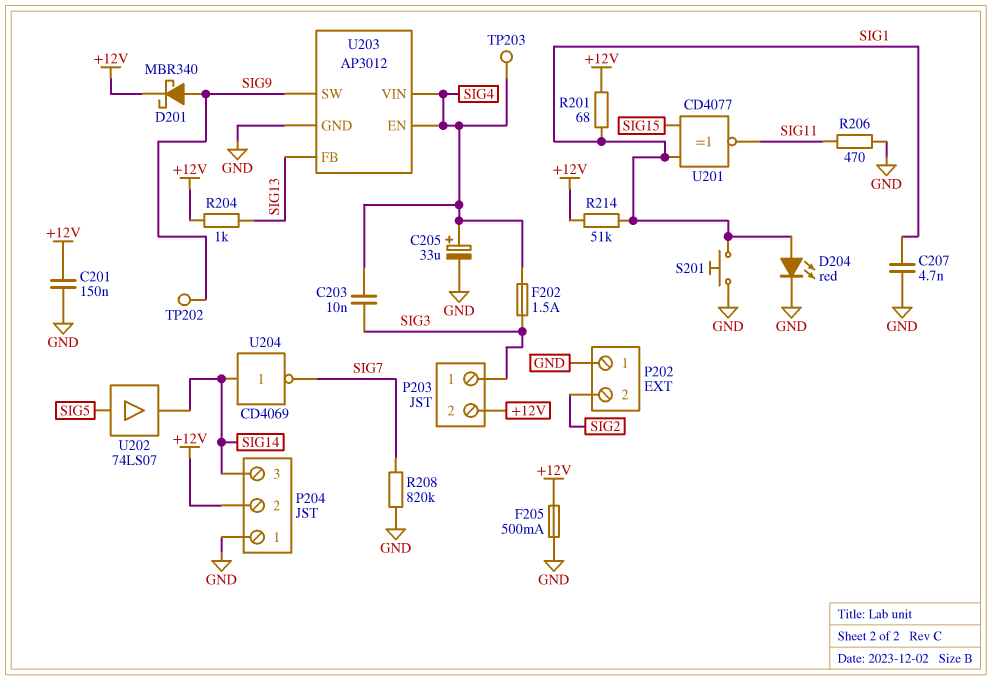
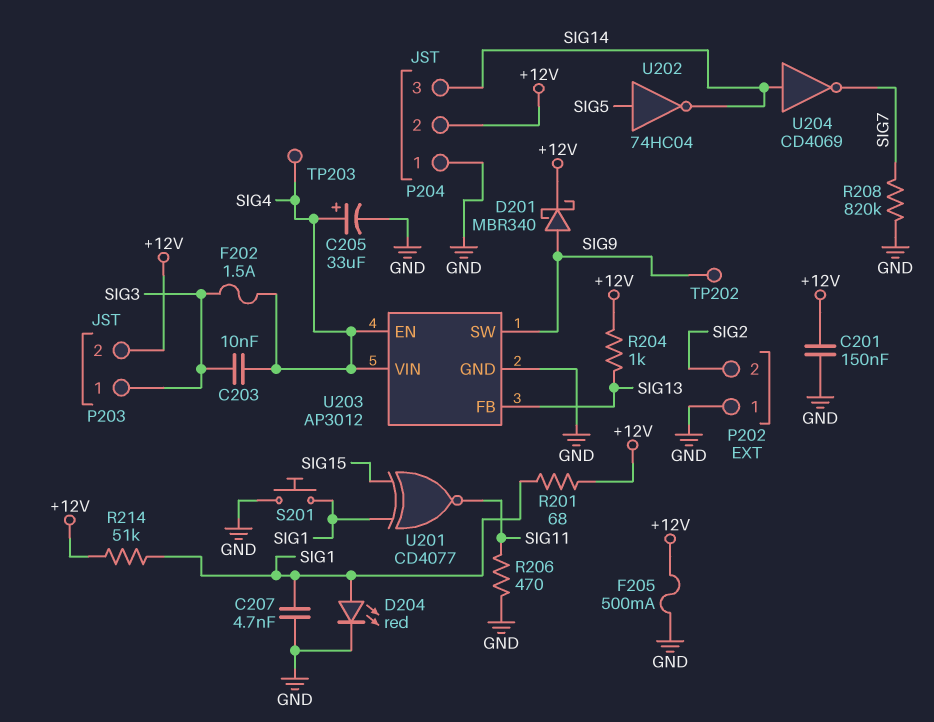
U202: buffer 74LS07 (in SIG5, out SIG14) -> NOT 74HC04 (in SIG5, out SIG14)

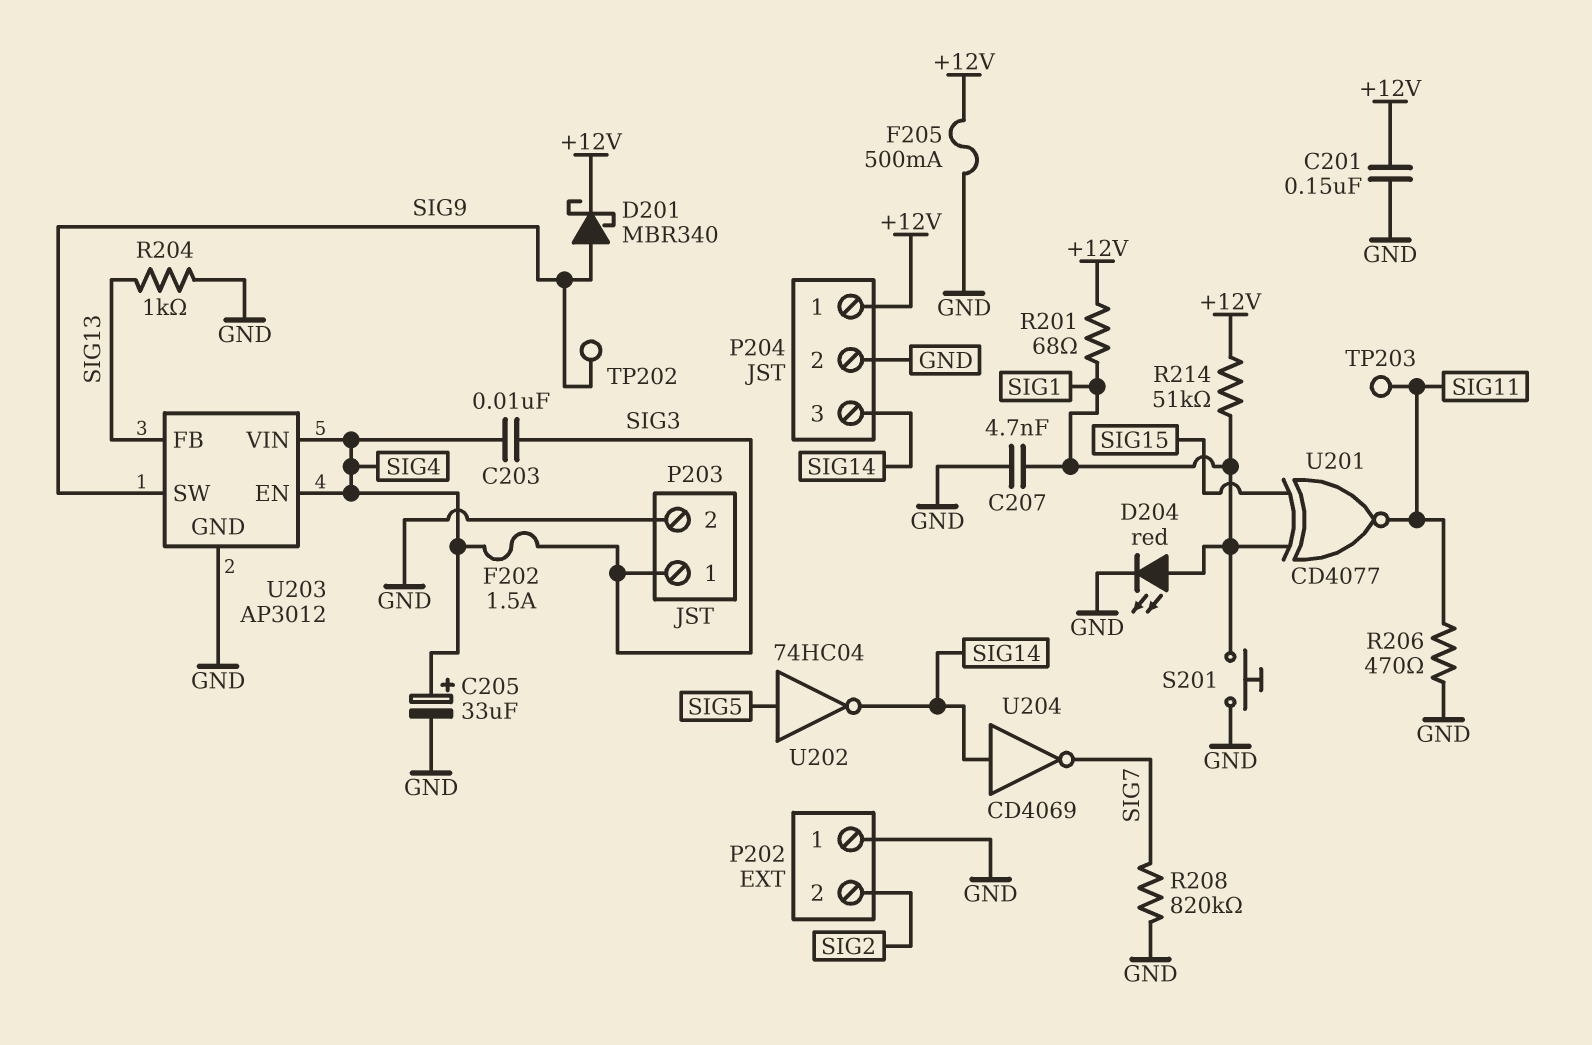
P203 pin 2: +12V -> GND
P204 pin 1: GND -> +12V
P204 pin 2: +12V -> GND
R204: 1k (+12V, SIG13) -> 1k (GND, SIG13)
TP203: test point (SIG4) -> test point (SIG11)

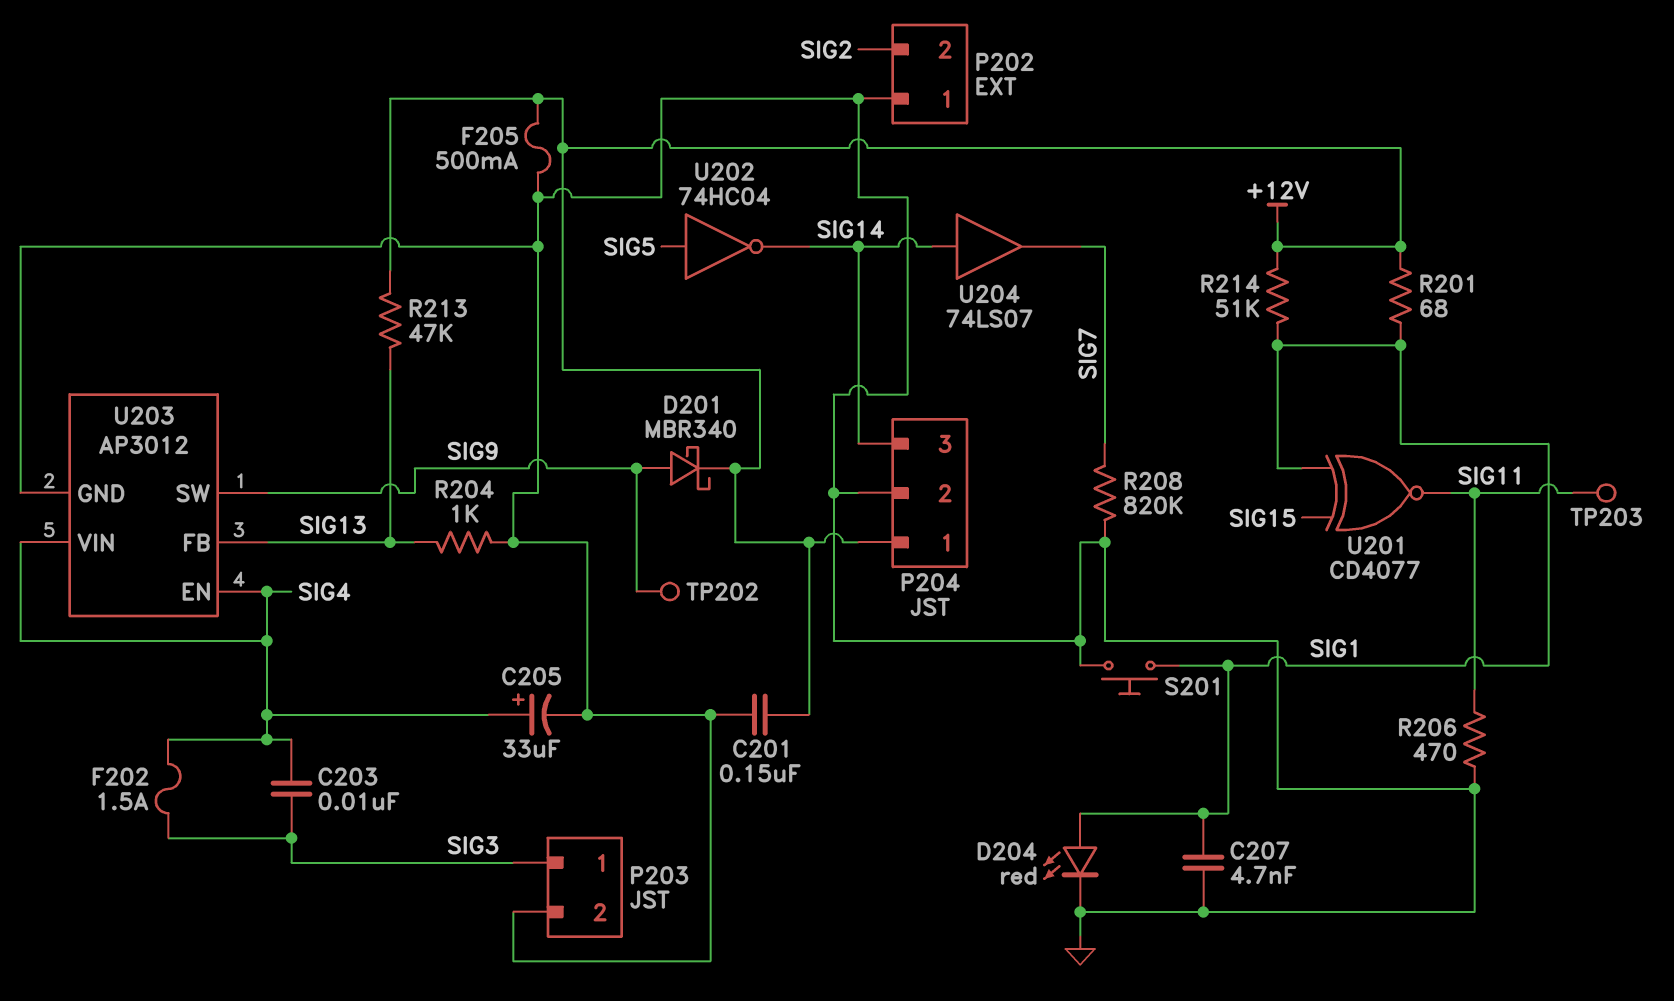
R213: none -> 47k (+12V, SIG13)
U204: NOT CD4069 (in SIG14, out SIG7) -> buffer 74LS07 (in SIG14, out SIG7)

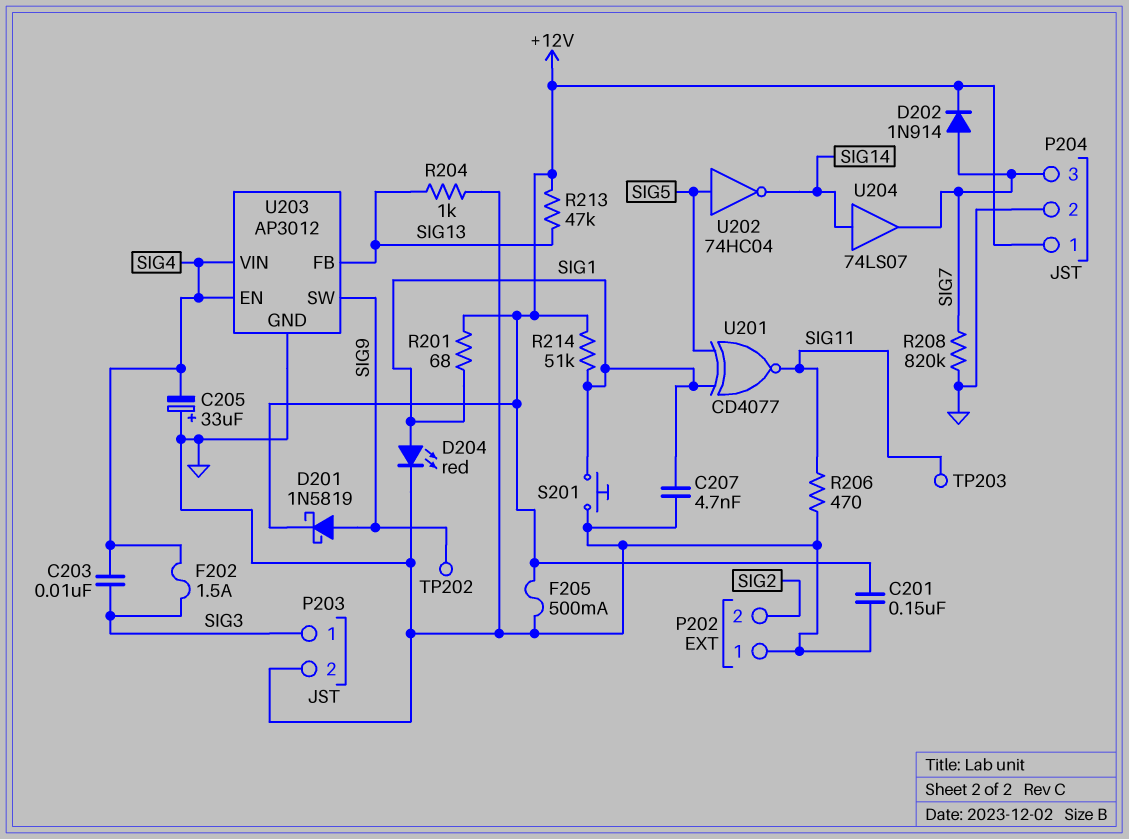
C205: 33uF (plus SIG4, minus GND) -> 33uF (plus GND, minus SIG4)
D201: schottky MBR340 (A SIG9, K +12V) -> schottky 1N5819 (A SIG9, K +12V)
D202: none -> diode 1N914 (A SIG7, K +12V)
P204 pin 3: SIG14 -> SIG7
U201: XNOR CD4077 (in SIG1, in SIG15, out SIG11) -> XNOR CD4077 (in SIG1, in SIG5, out SIG11)

